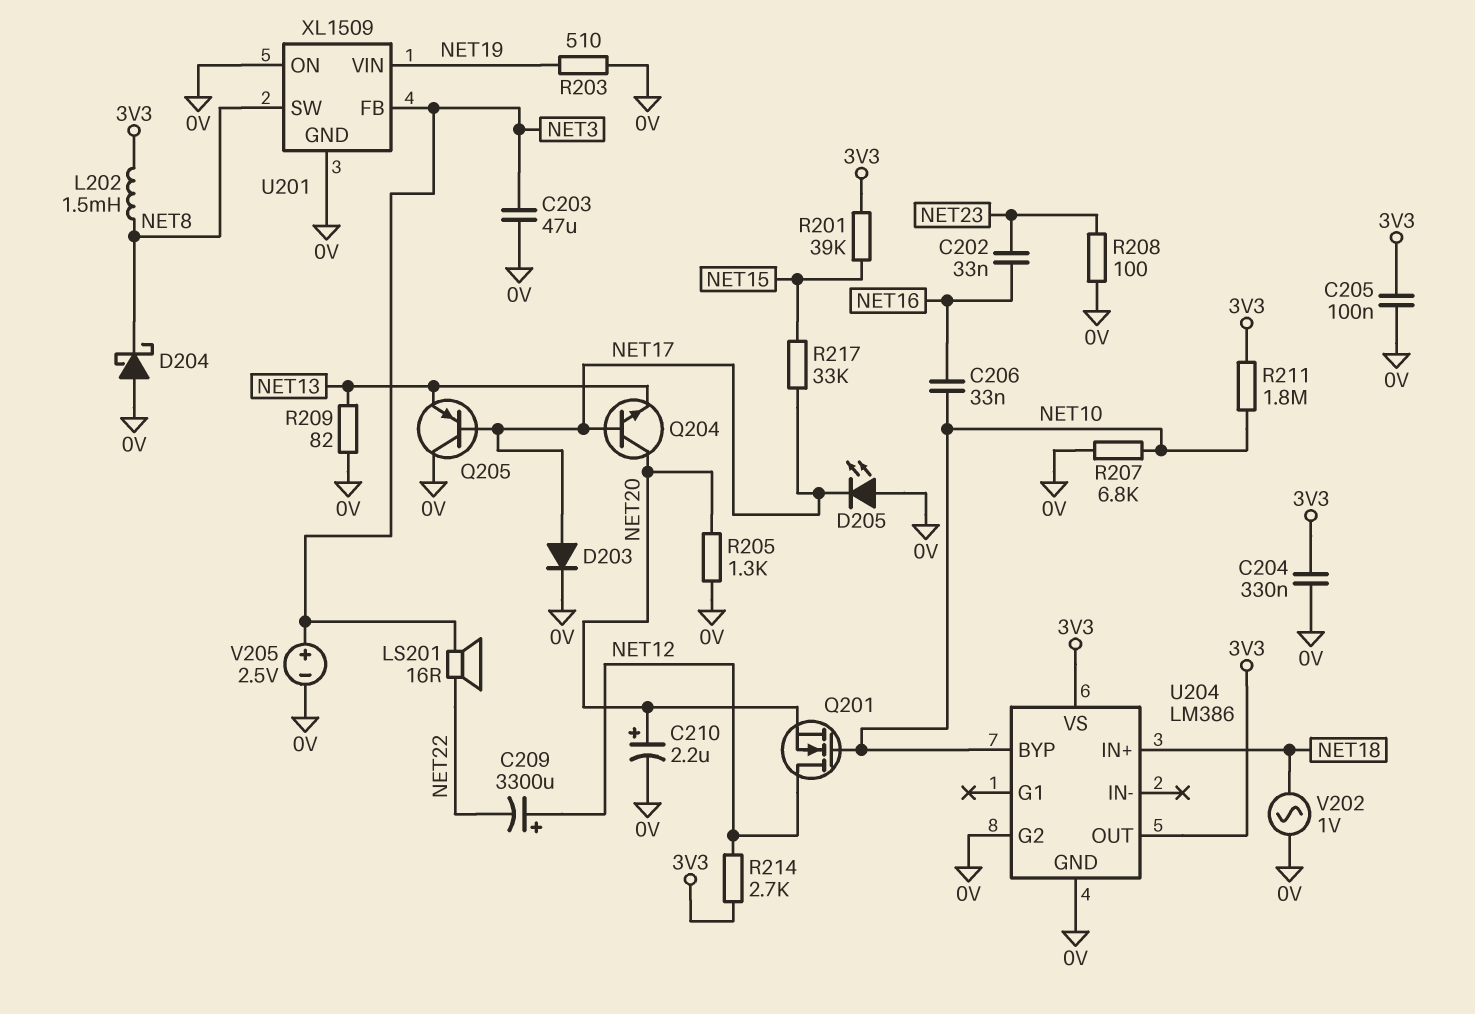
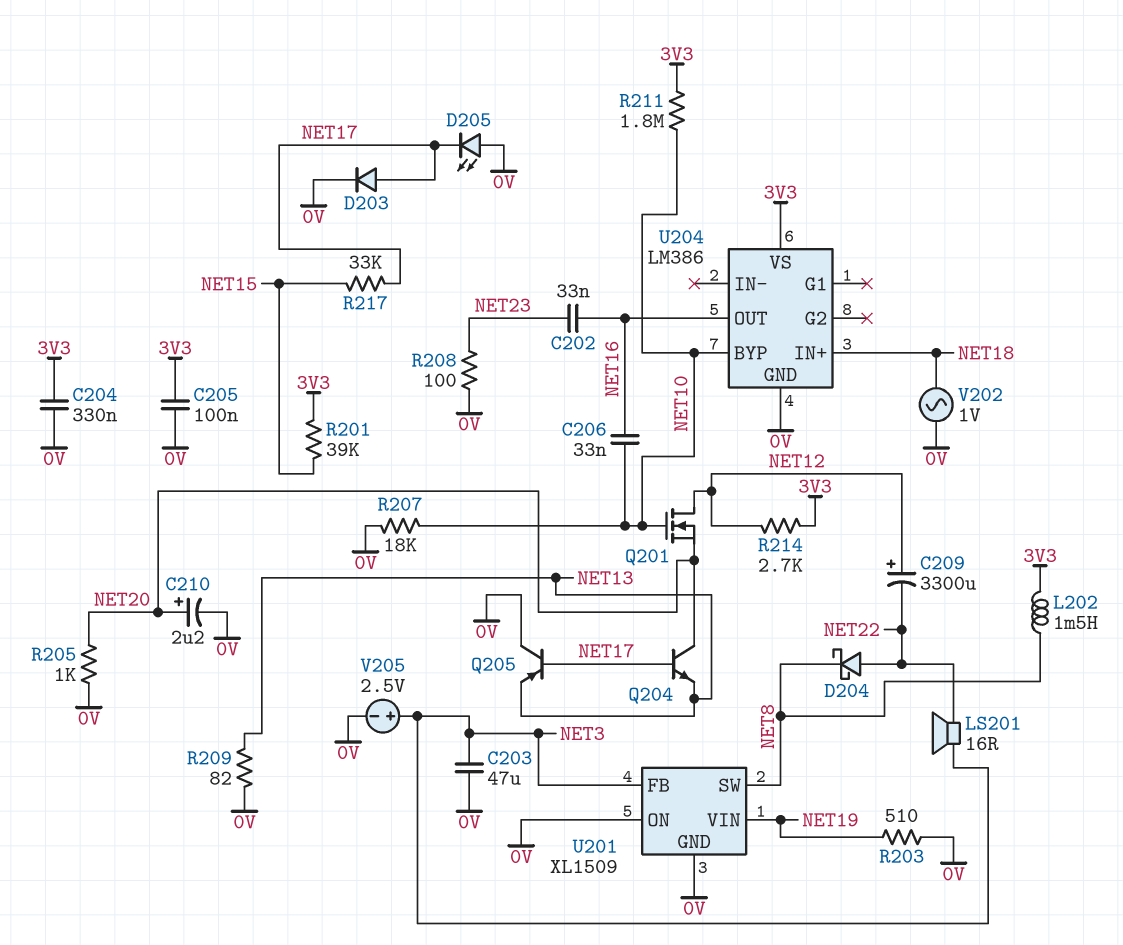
D204: schottky (A 0V, K NET8) -> schottky (A NET22, K NET8)
R205: 1.3k (0V, NET20) -> 1k (0V, NET20)
R207: 6.8k (0V, NET10) -> 18k (0V, NET10)
U204 pin G2: 0V -> none
U204 pin OUT: 3V3 -> NET16

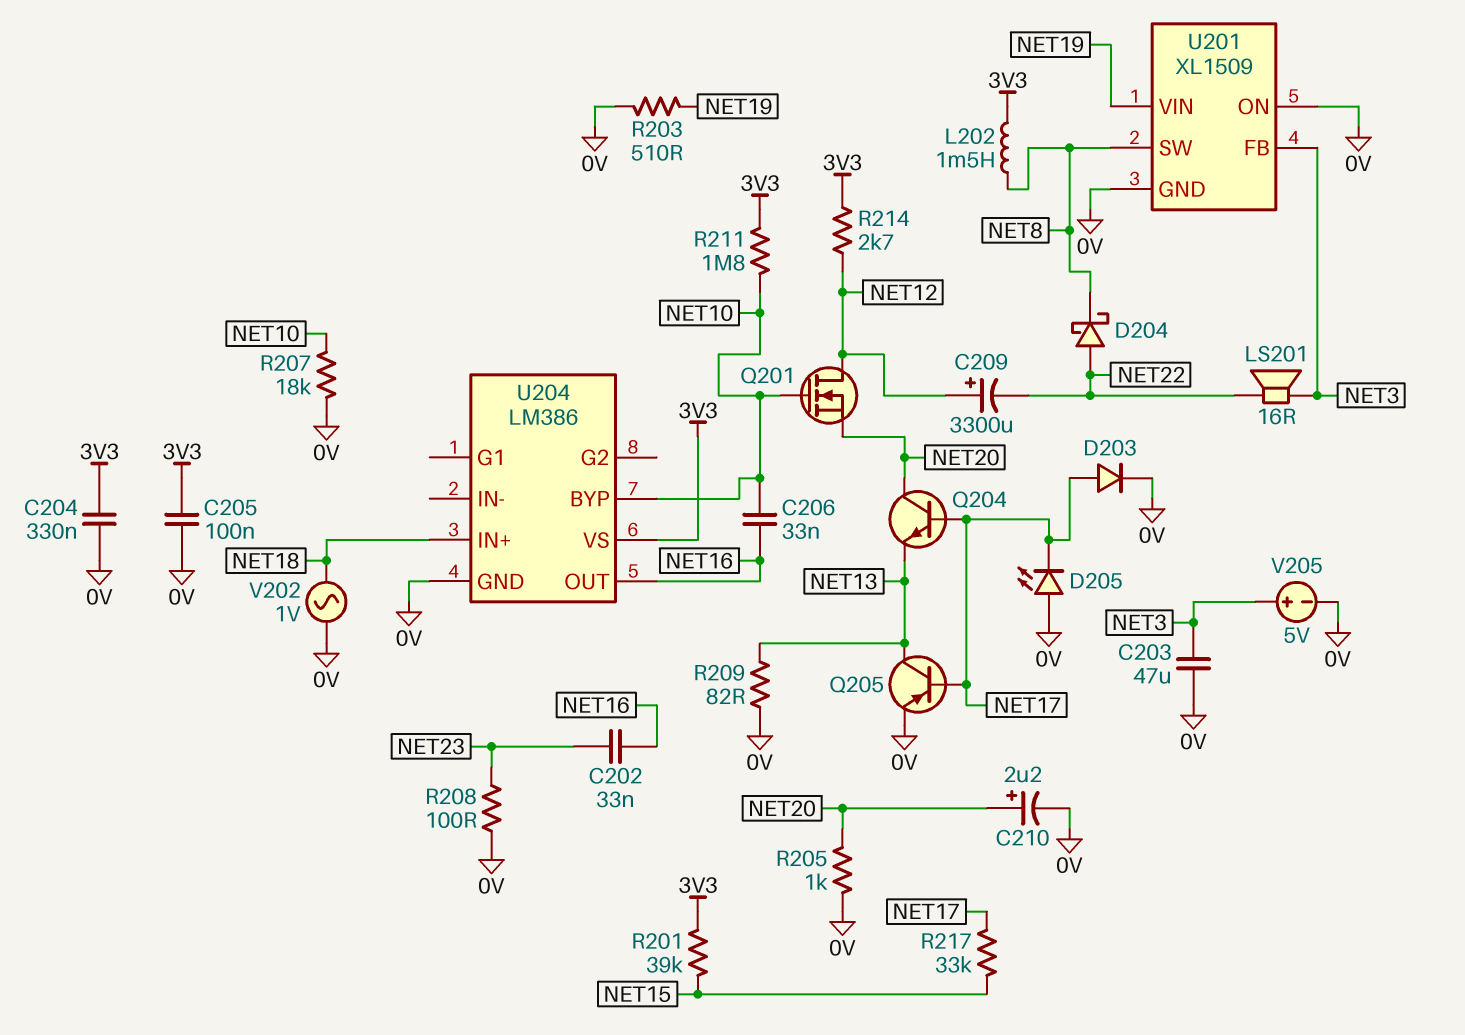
Q205: PNP (B NET17, C 0V, E NET13) -> PNP (B NET17, C NET13, E 0V)
V205: 2.5V (plus NET3, minus 0V) -> 5V (plus NET3, minus 0V)

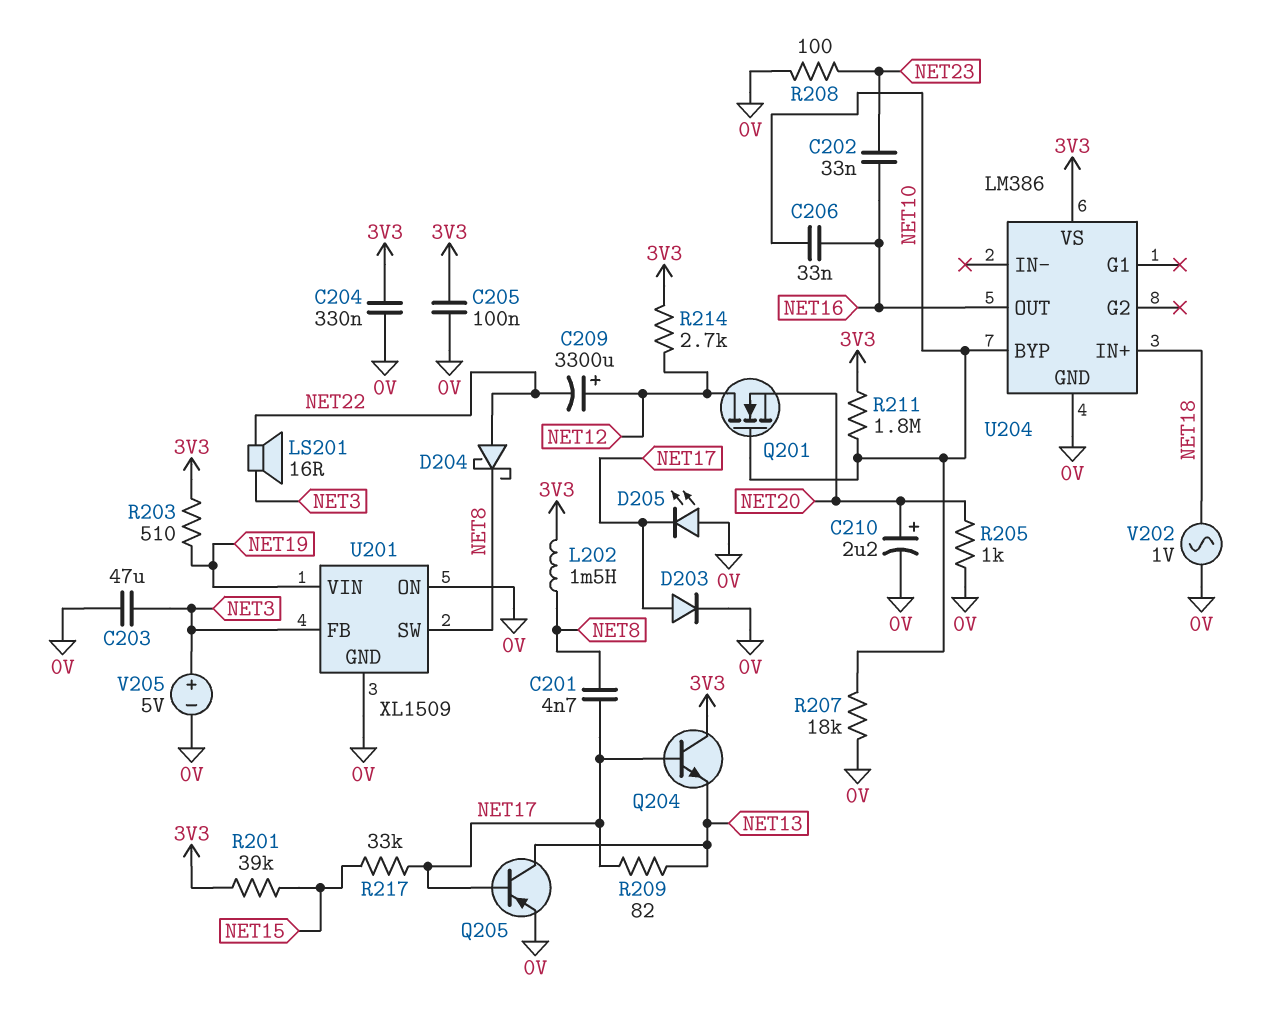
C201: none -> 4.7nF (NET8, NET17)
Q204: NPN (B NET17, C NET20, E NET13) -> NPN (B NET17, C 3V3, E NET13)
R203: 510 (0V, NET19) -> 510 (3V3, NET19)
R209: 82 (0V, NET13) -> 82 (NET13, NET17)

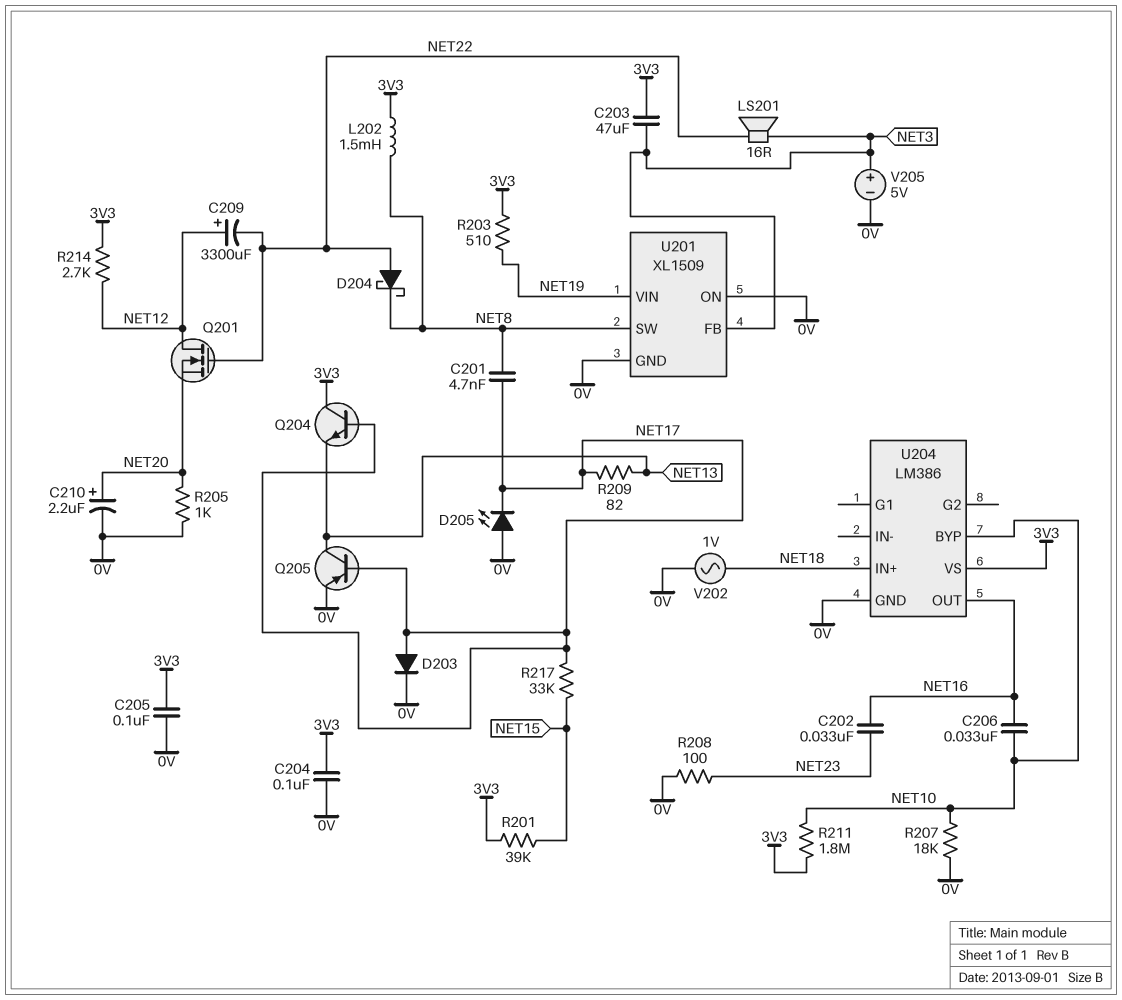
C203: 47uF (0V, NET3) -> 47uF (3V3, NET3)
C204: 330nF (0V, 3V3) -> 100nF (0V, 3V3)
Q201: NMOS (G NET10, D NET12, S NET20) -> NMOS (G NET22, D NET12, S NET20)

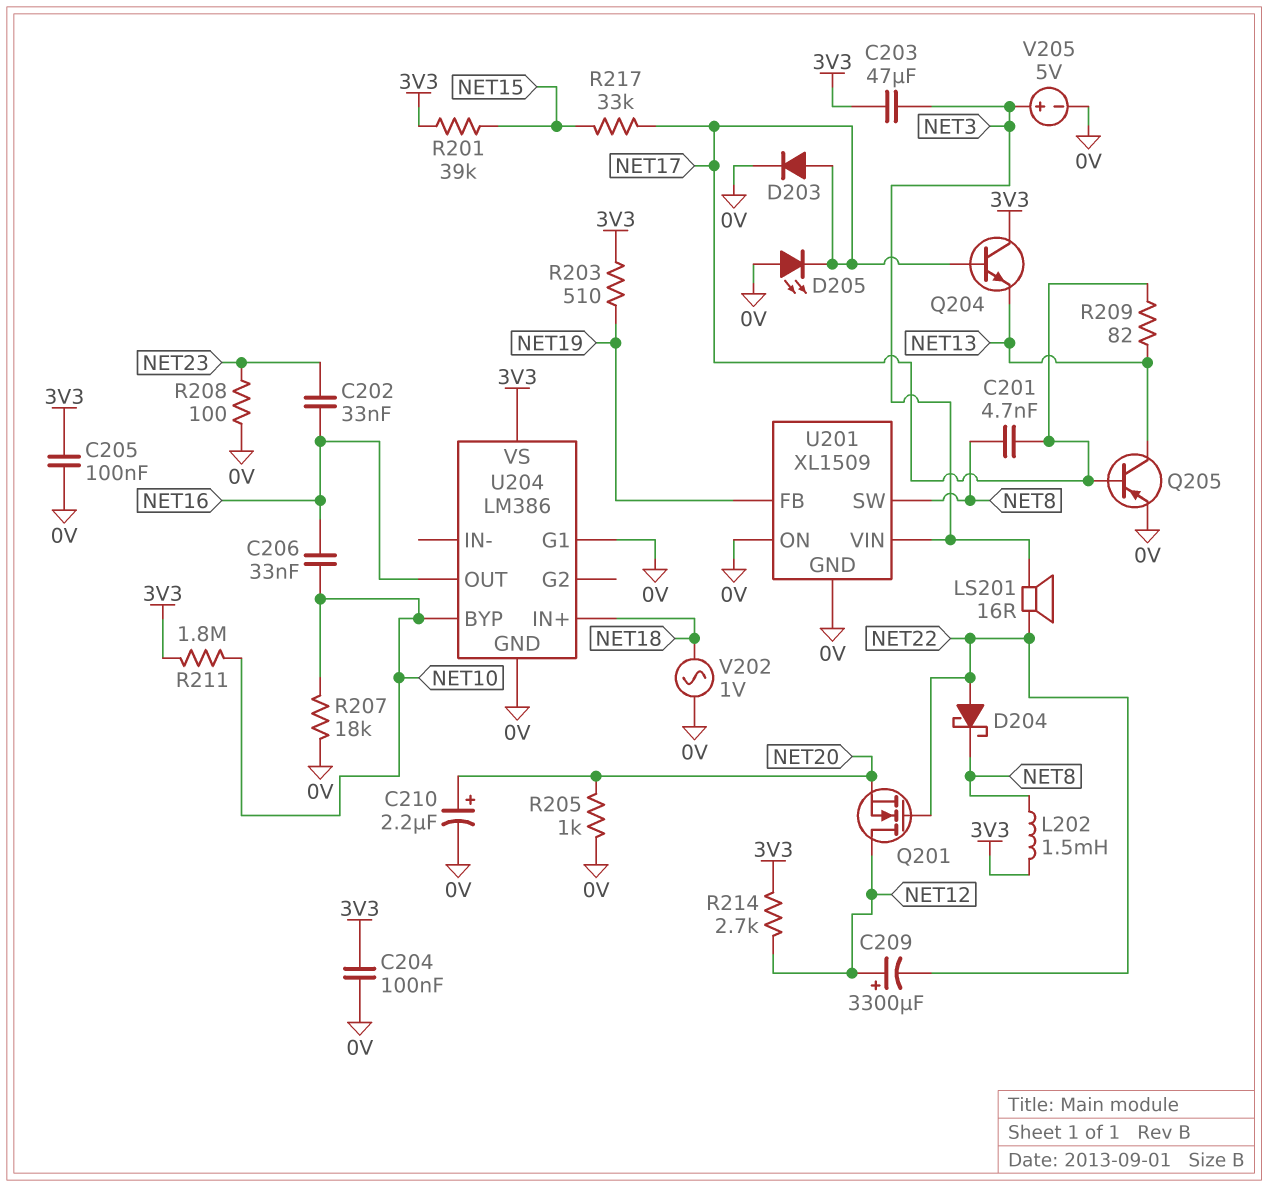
U201 pin FB: NET3 -> NET19
U201 pin VIN: NET19 -> NET3
U204 pin G1: none -> 0V

